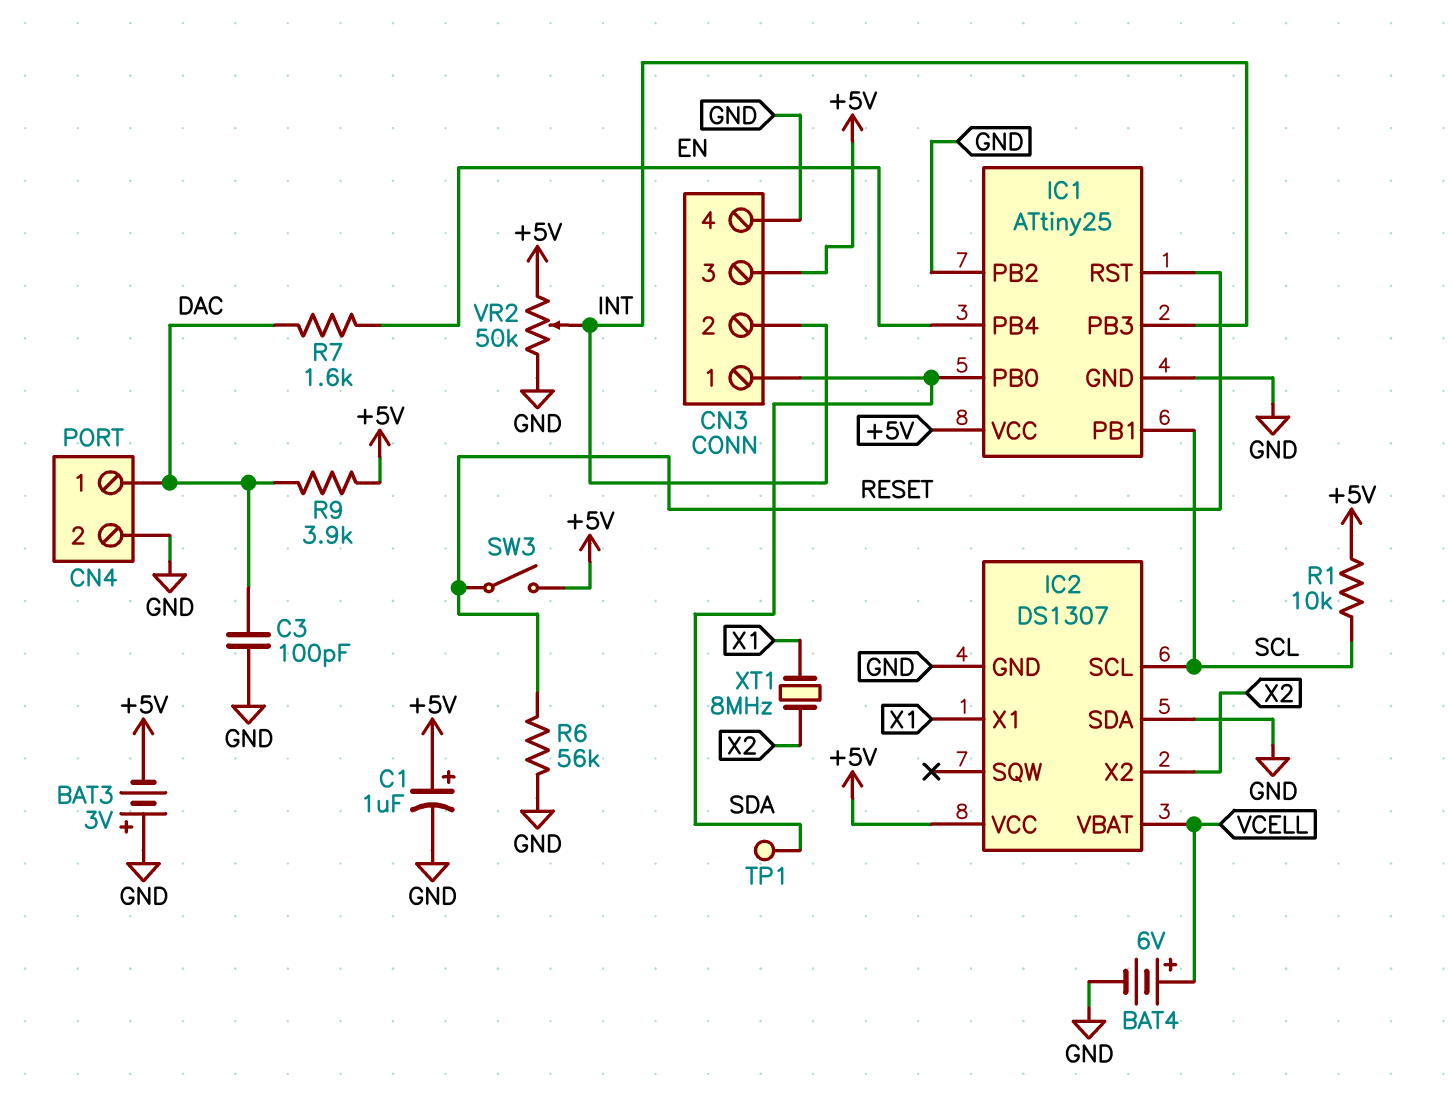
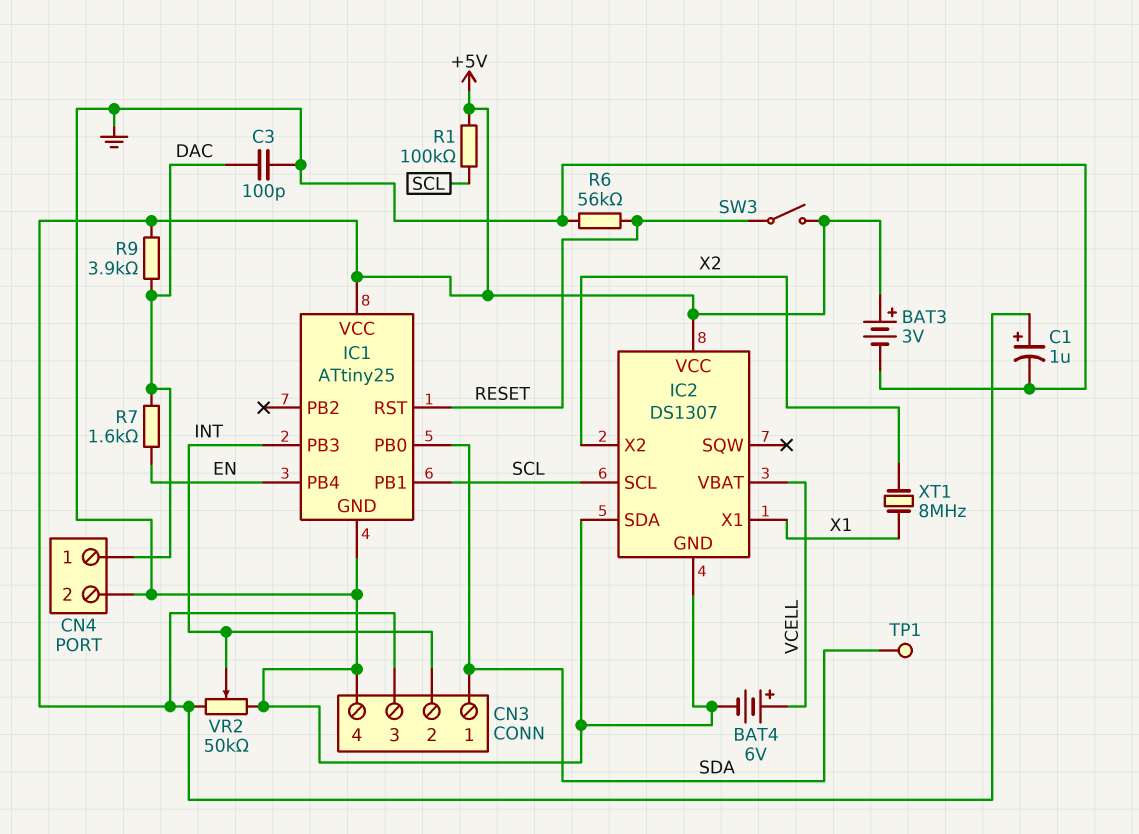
BAT3: 3V (plus GND, minus +5V) -> 3V (plus +5V, minus GND)
IC1 pin PB2: GND -> none
R1: 10k (+5V, SCL) -> 100k (+5V, SCL)

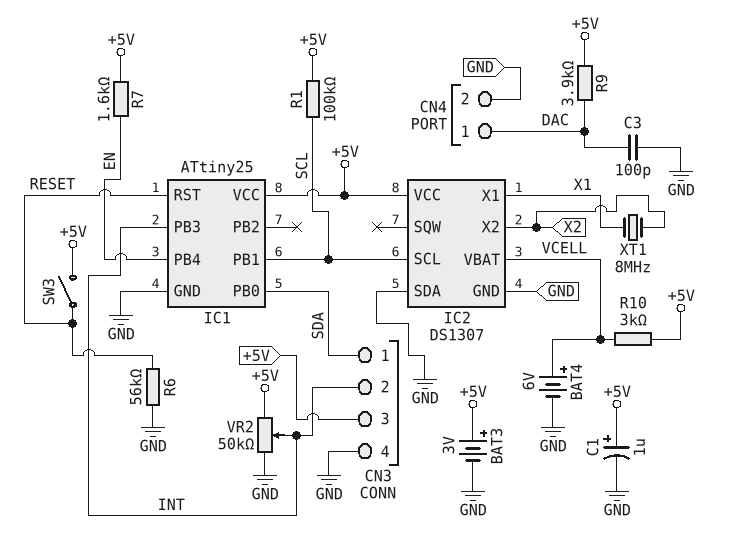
R7: 1.6k (DAC, EN) -> 1.6k (+5V, EN)
R10: none -> 3k (+5V, VCELL)
TP1: test point (SDA) -> none

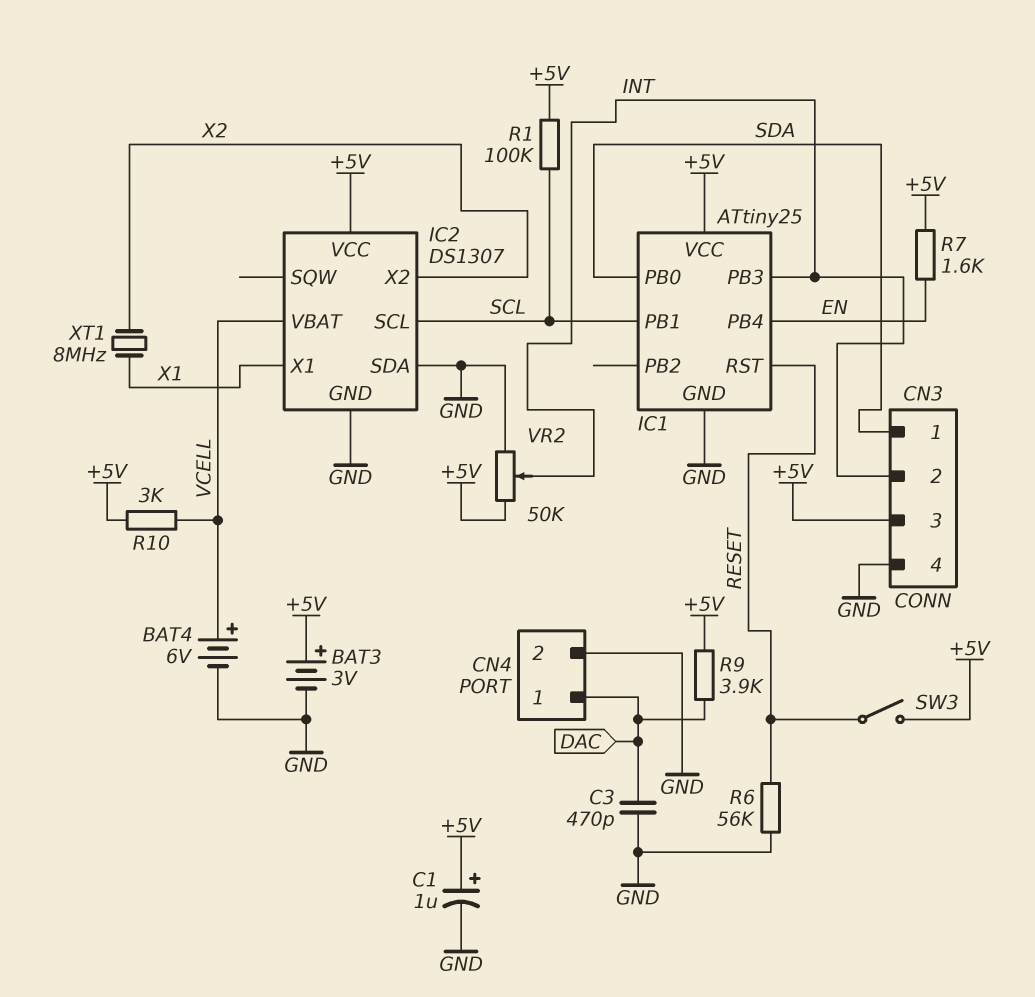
C3: 100pF (DAC, GND) -> 470pF (DAC, GND)

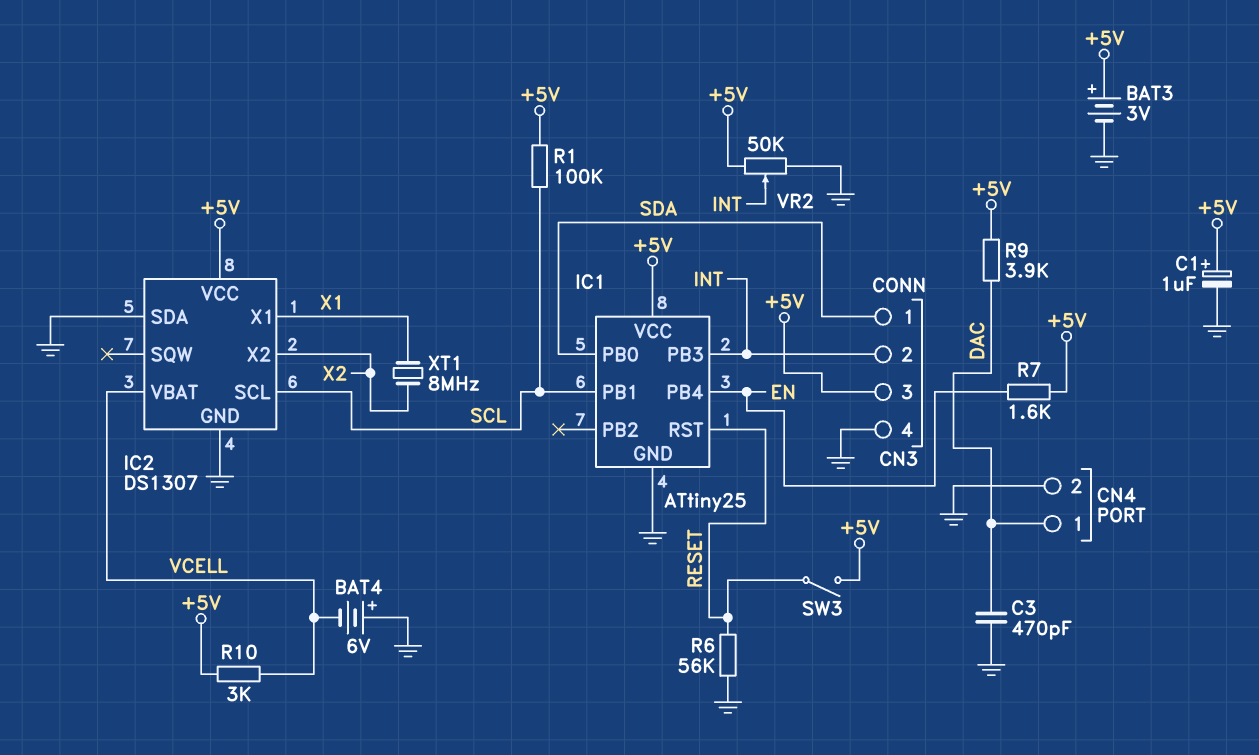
BAT4: 6V (plus VCELL, minus GND) -> 6V (plus GND, minus VCELL)

